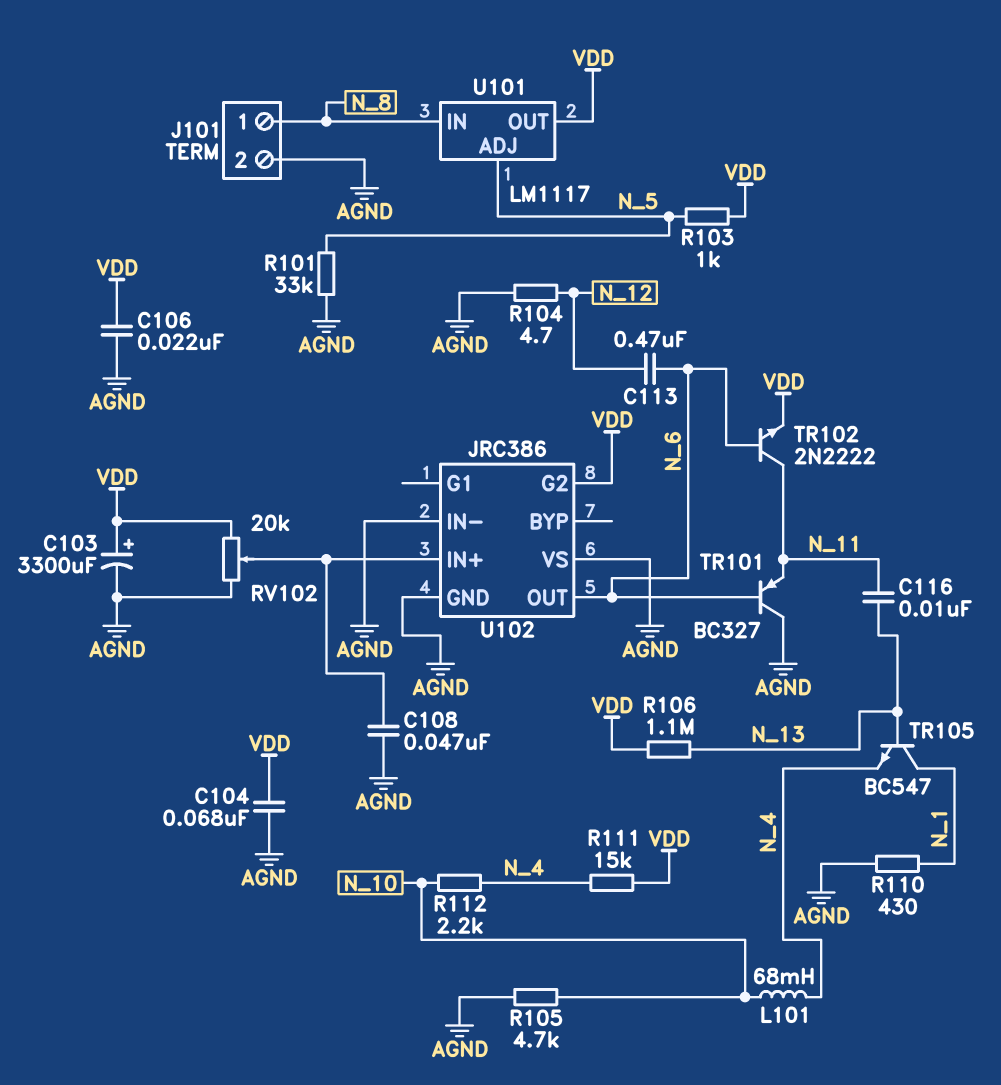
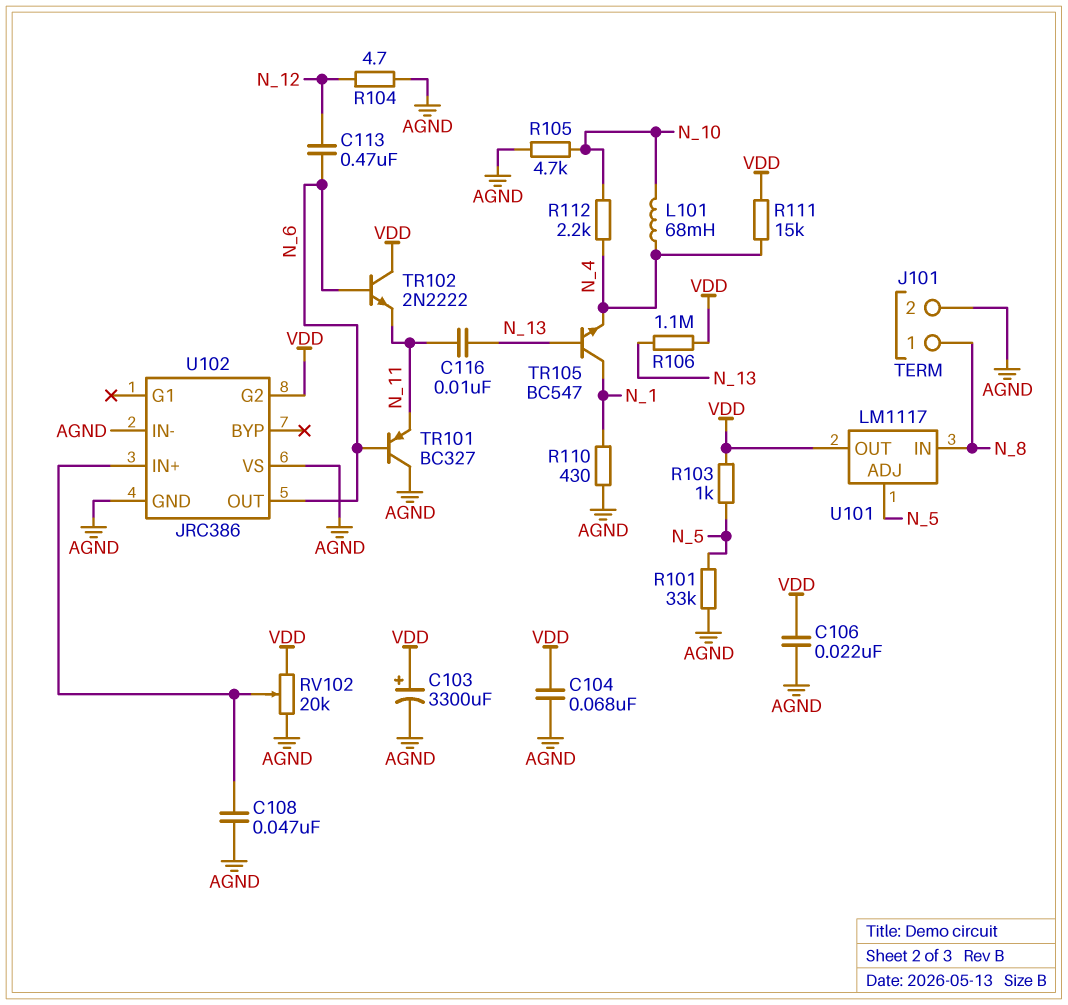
TR102: NPN 2N2222 (B N_6, C N_11, E VDD) -> NPN 2N2222 (B N_6, C VDD, E N_11)

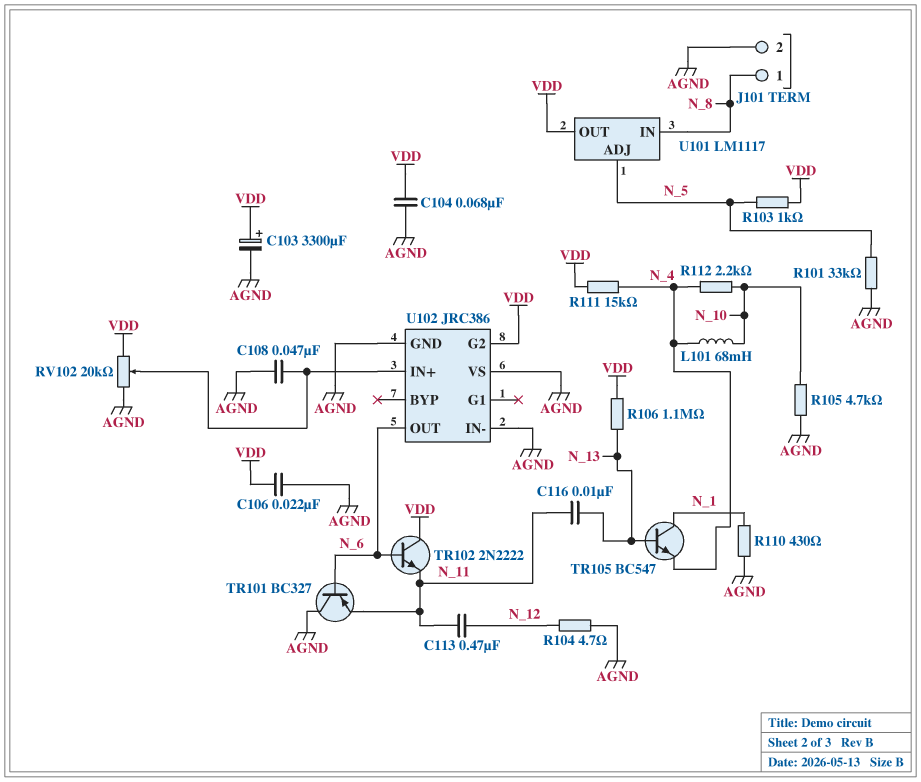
C113: 470nF (N_6, N_12) -> 470nF (N_11, N_12)

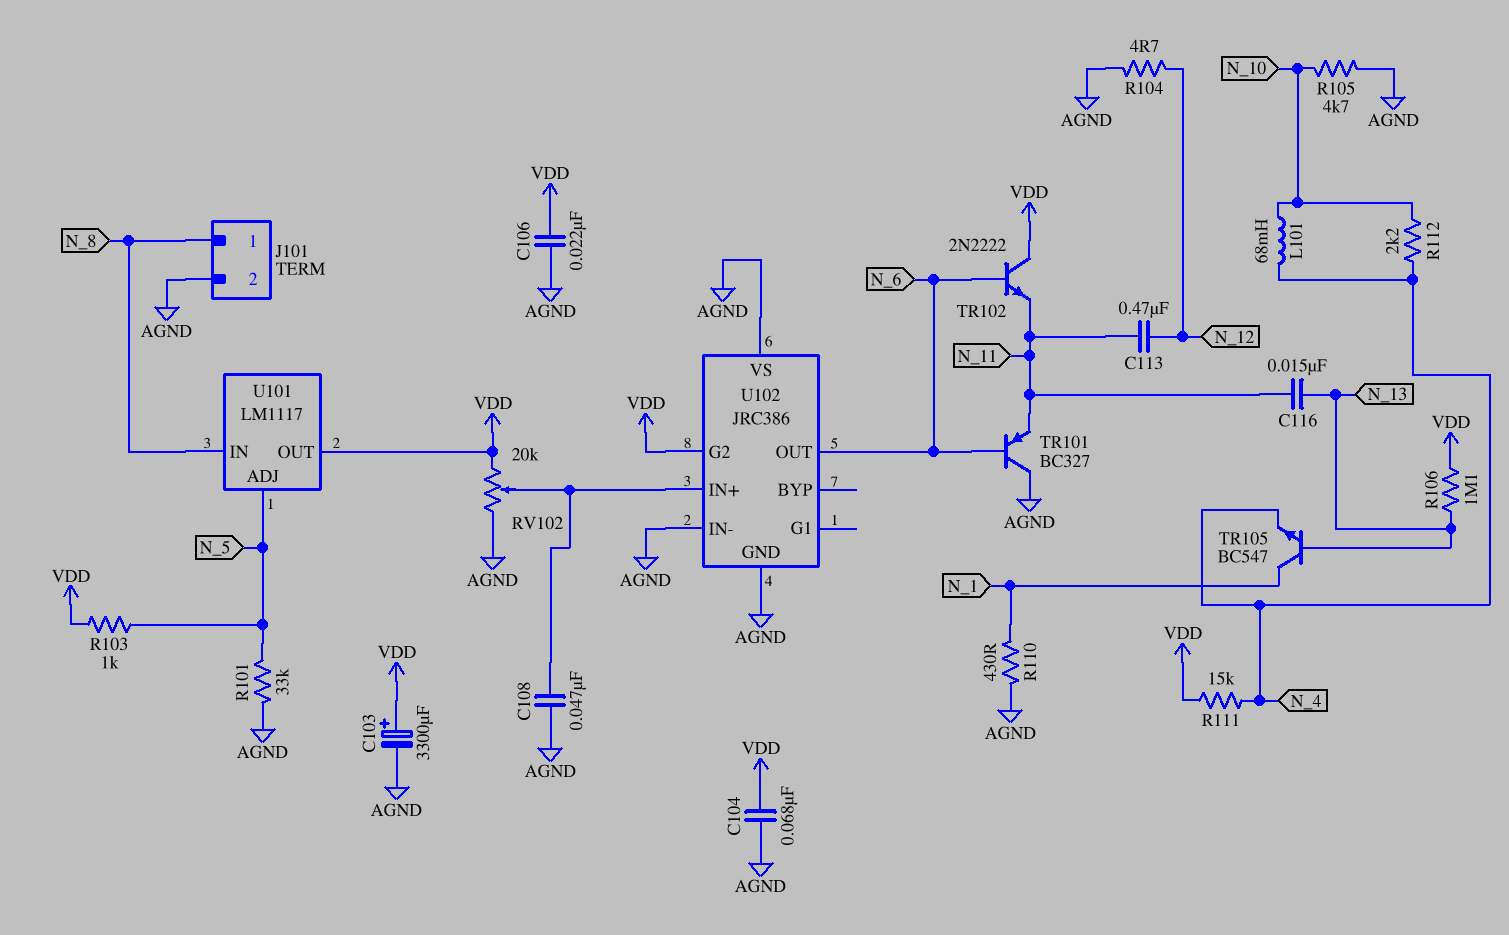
C116: 10nF (N_11, N_13) -> 15nF (N_11, N_13)

